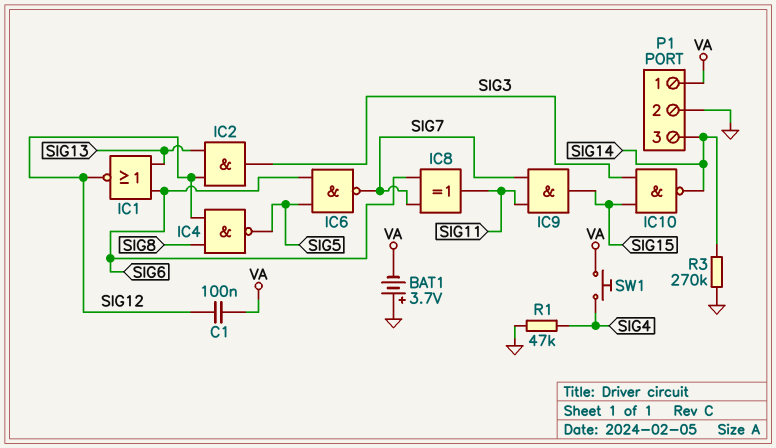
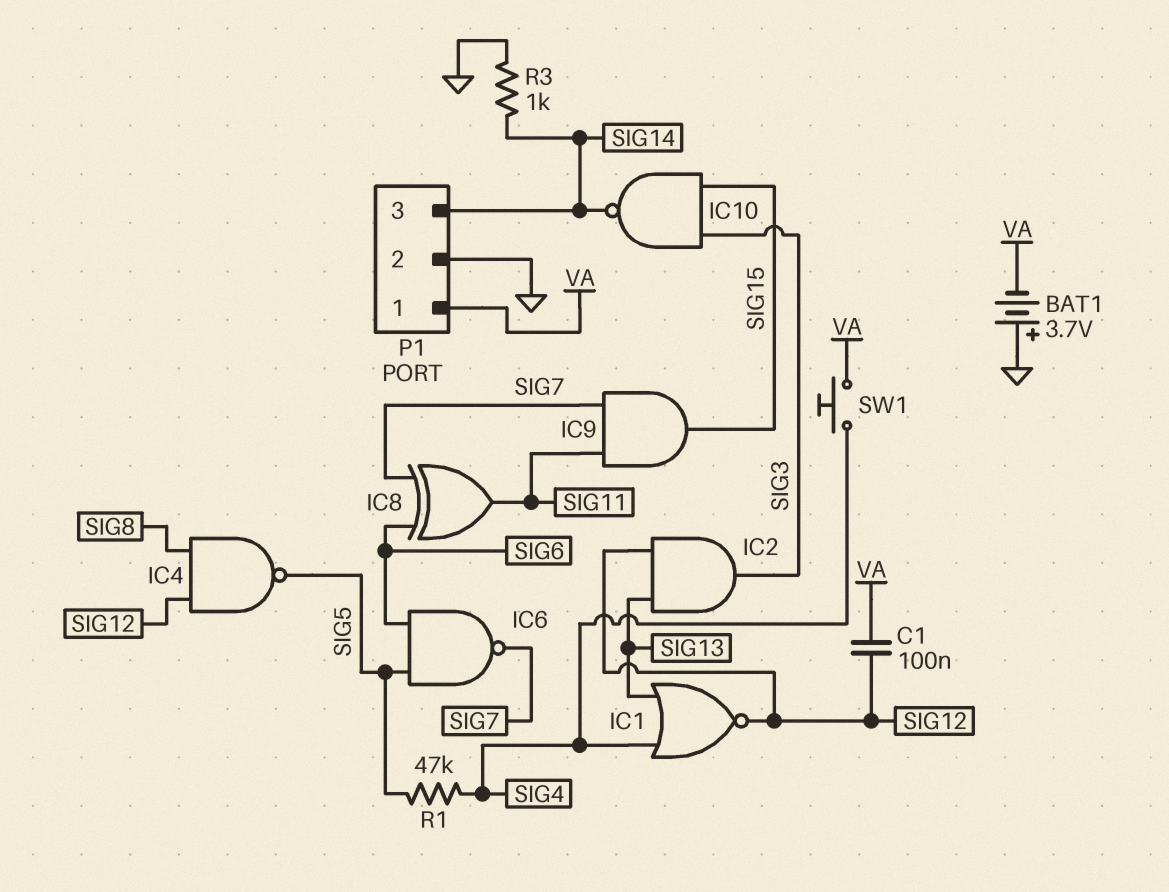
IC1: NOR (in SIG6, in SIG13, out SIG12) -> NOR (in SIG4, in SIG13, out SIG12)
R1: 47k (GND, SIG4) -> 47k (SIG4, SIG5)
R3: 270k (GND, SIG14) -> 1k (GND, SIG14)

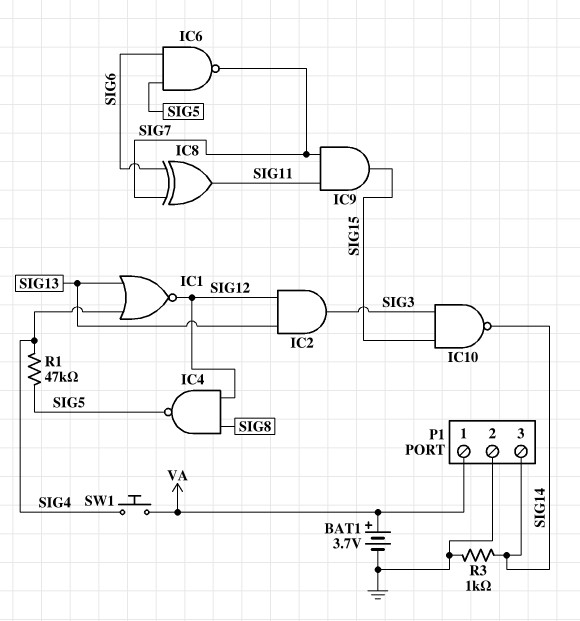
BAT1: 3.7V (plus GND, minus VA) -> 3.7V (plus VA, minus GND)
C1: 100nF (SIG12, VA) -> none

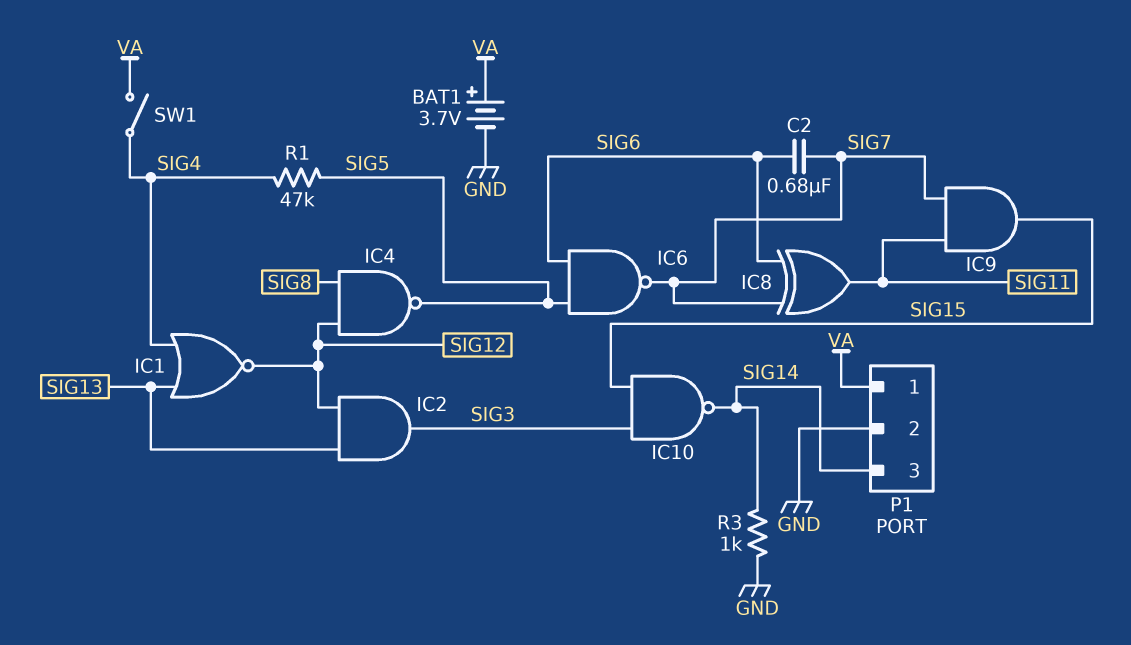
C2: none -> 680nF (SIG6, SIG7)
SW1: button (SIG4, VA) -> switch (SIG4, VA)

